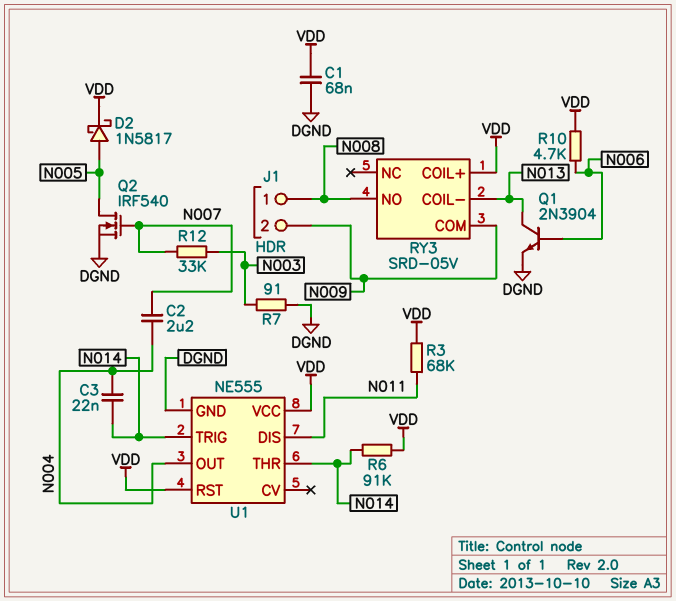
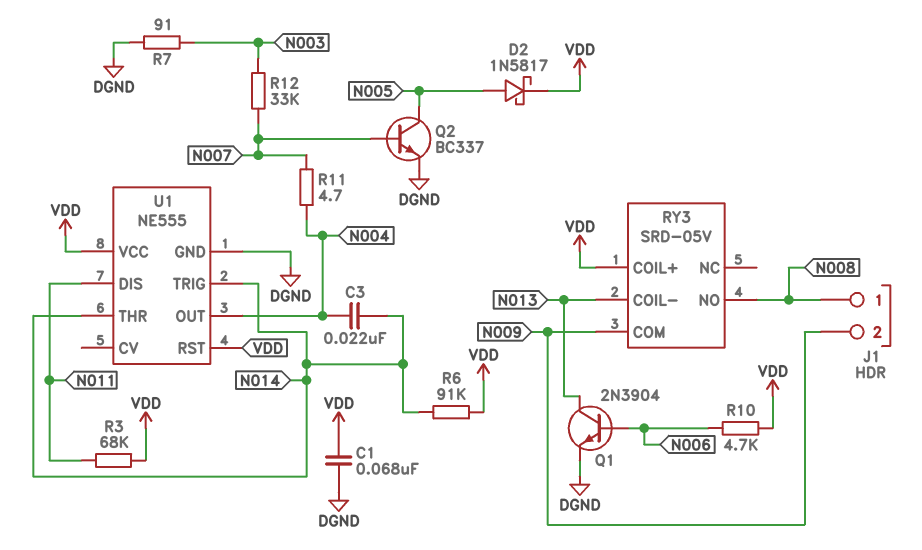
C2: 2.2uF (N004, N007) -> none
Q2: NMOS IRF540 (G N007, D N005, S DGND) -> NPN BC337 (B N007, C N005, E DGND)
R11: none -> 4.7 (N004, N007)

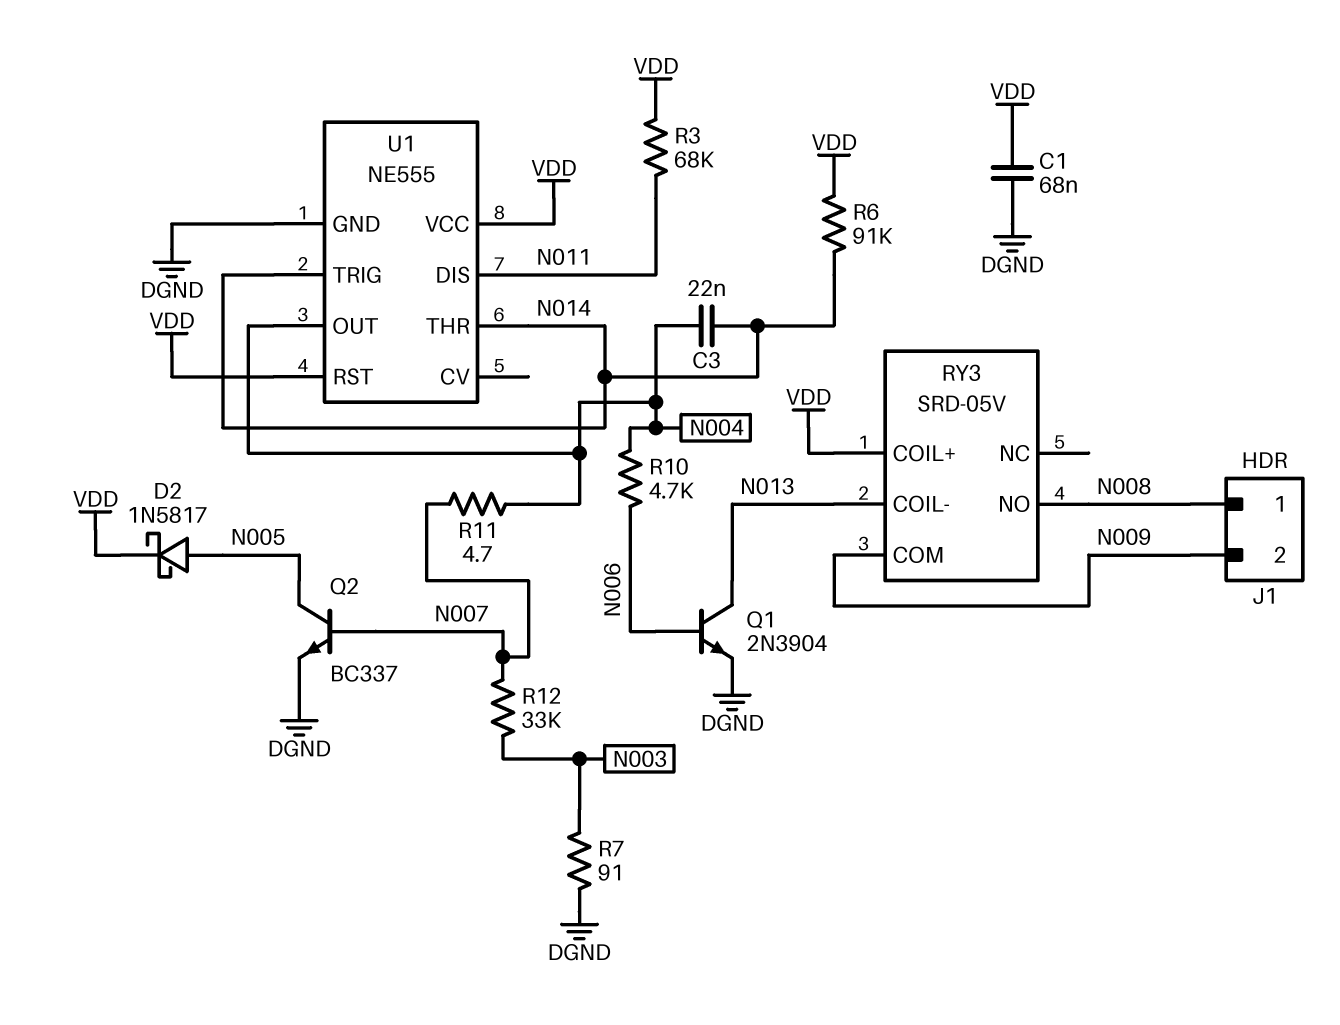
R10: 4.7k (N006, VDD) -> 4.7k (N004, N006)

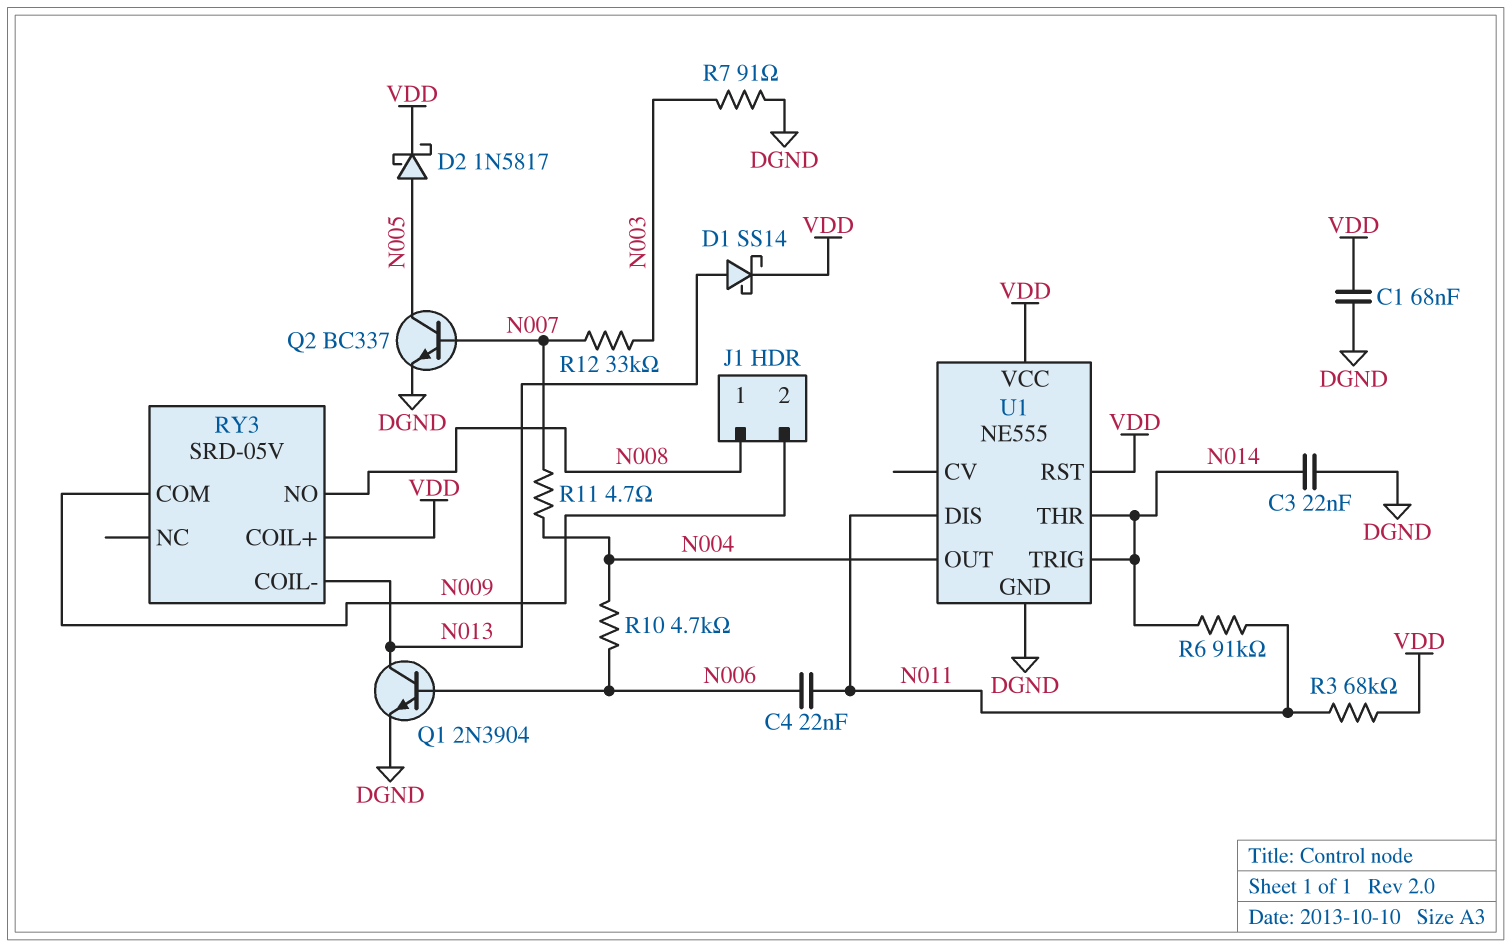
C3: 22nF (N004, N014) -> 22nF (DGND, N014)
C4: none -> 22nF (N006, N011)
D1: none -> schottky SS14 (A N013, K VDD)
R6: 91k (N014, VDD) -> 91k (N011, N014)

